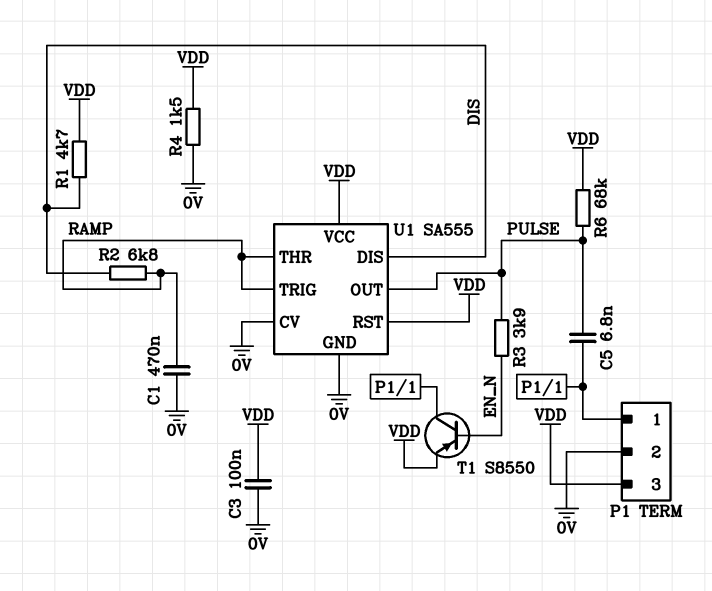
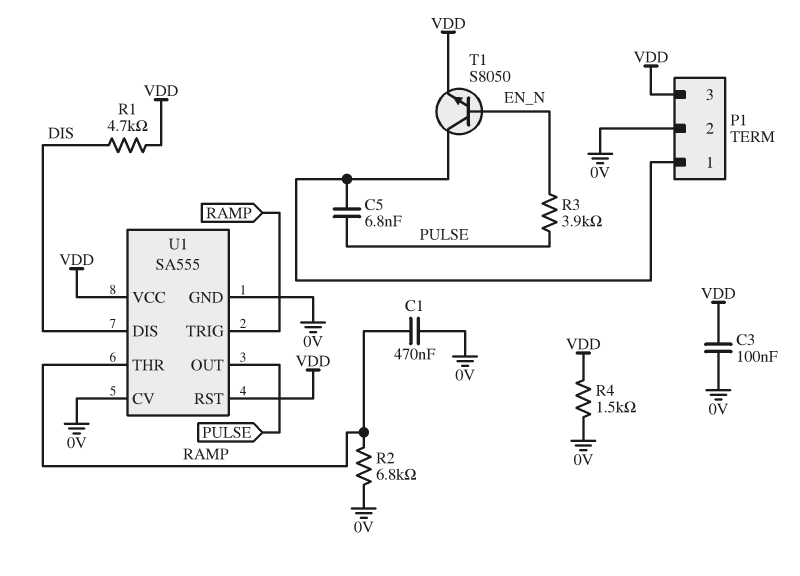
R2: 6.8k (DIS, RAMP) -> 6.8k (0V, RAMP)
R6: 68k (PULSE, VDD) -> none
T1: PNP S8550 (B EN_N, C P1/1, E VDD) -> NPN S8050 (B EN_N, C P1/1, E VDD)

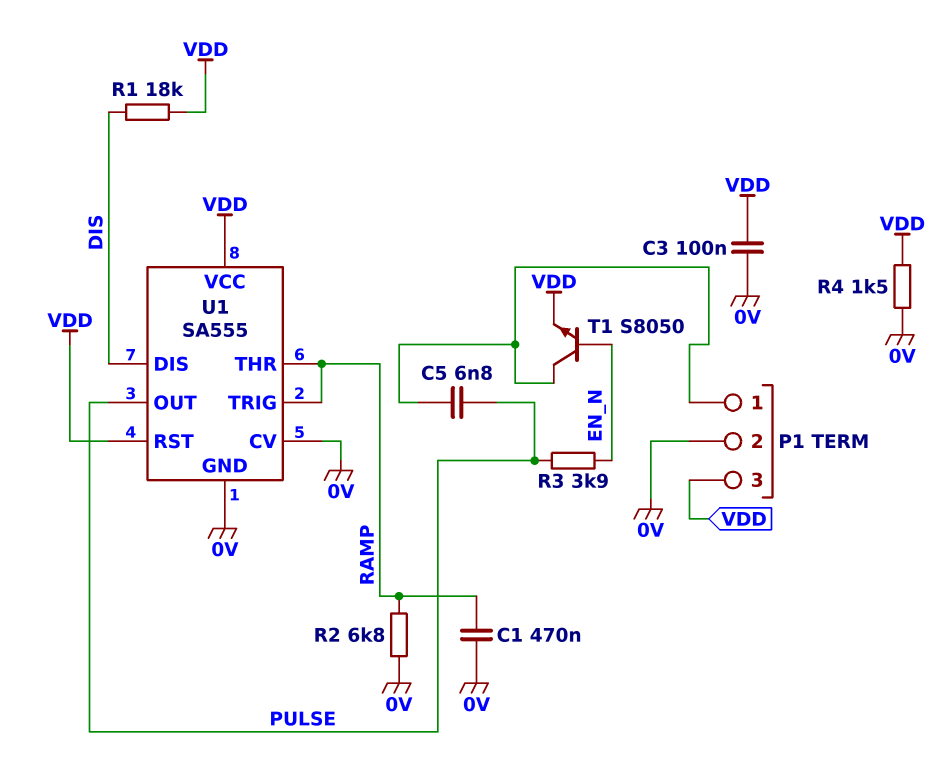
R1: 4.7k (DIS, VDD) -> 18k (DIS, VDD)

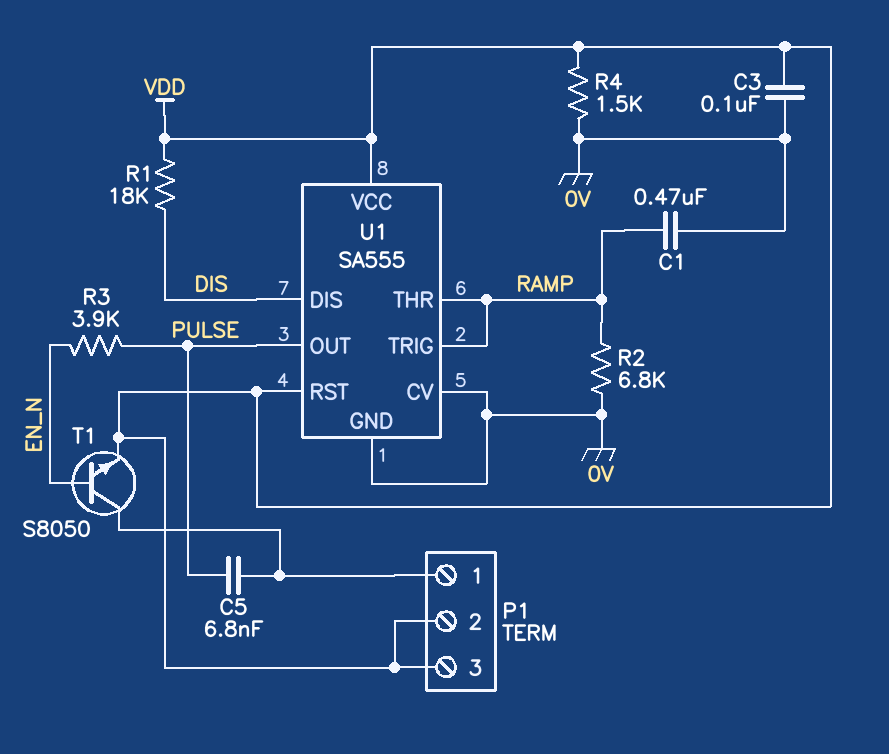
P1 pin 2: 0V -> VDD

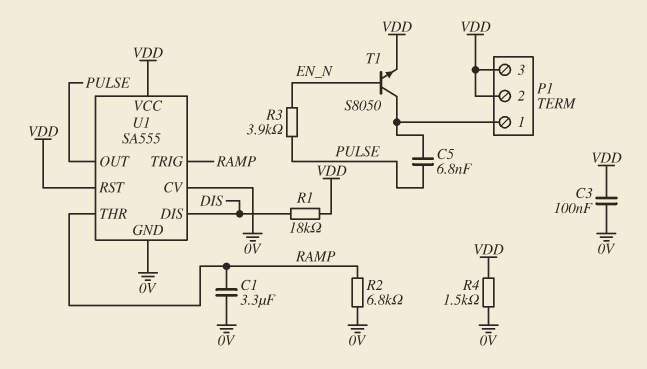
C1: 470nF (0V, RAMP) -> 3.3uF (0V, RAMP)

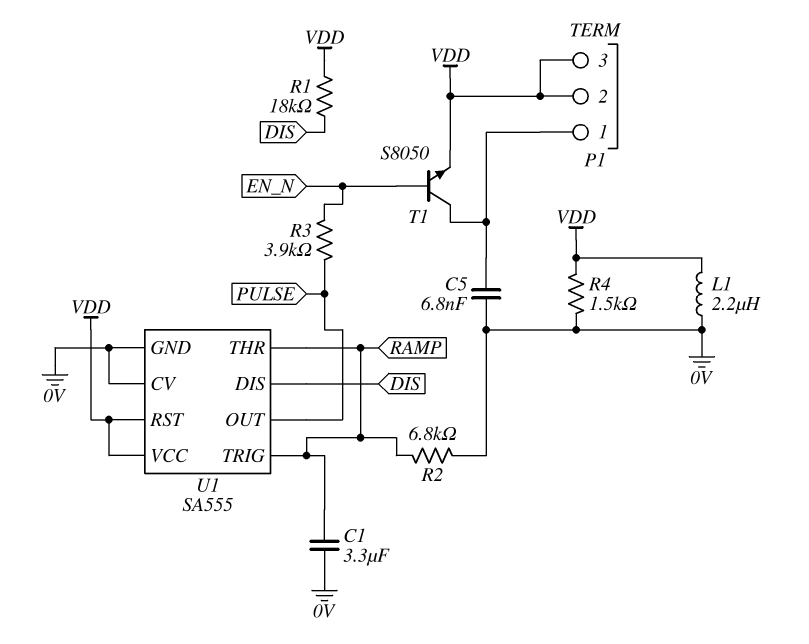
C3: 100nF (0V, VDD) -> none
C5: 6.8nF (P1/1, PULSE) -> 6.8nF (0V, P1/1)
L1: none -> 2.2uH (0V, VDD)

